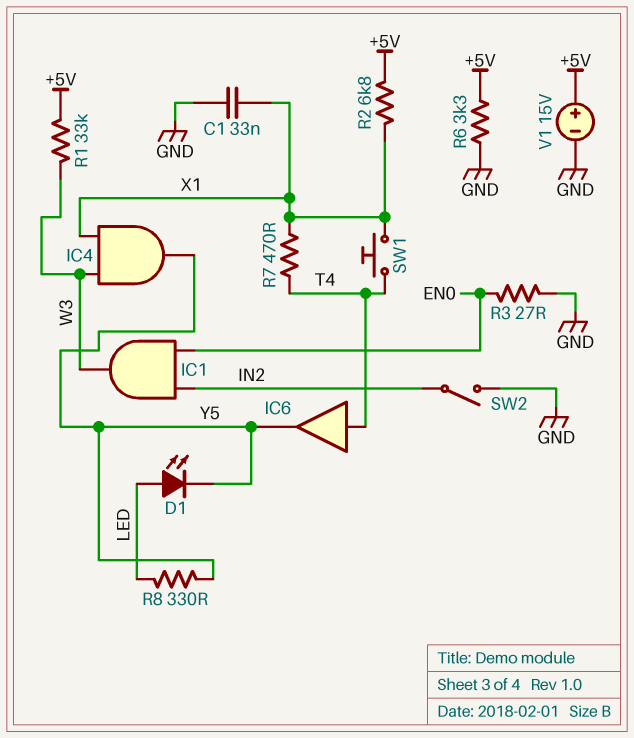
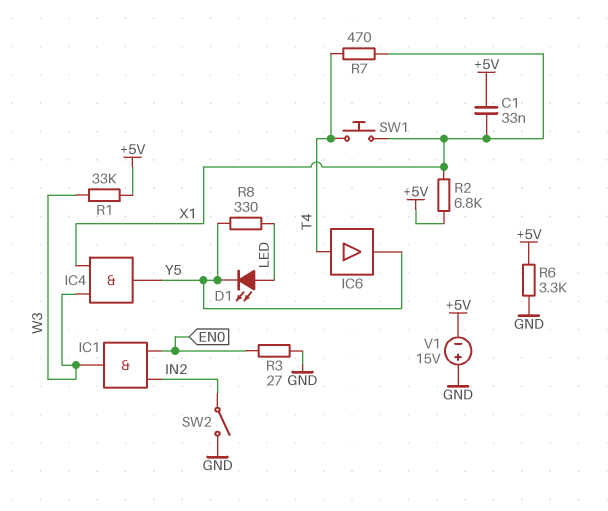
C1: 33nF (GND, X1) -> 33nF (+5V, X1)
V1: 15V (plus +5V, minus GND) -> 15V (plus GND, minus +5V)

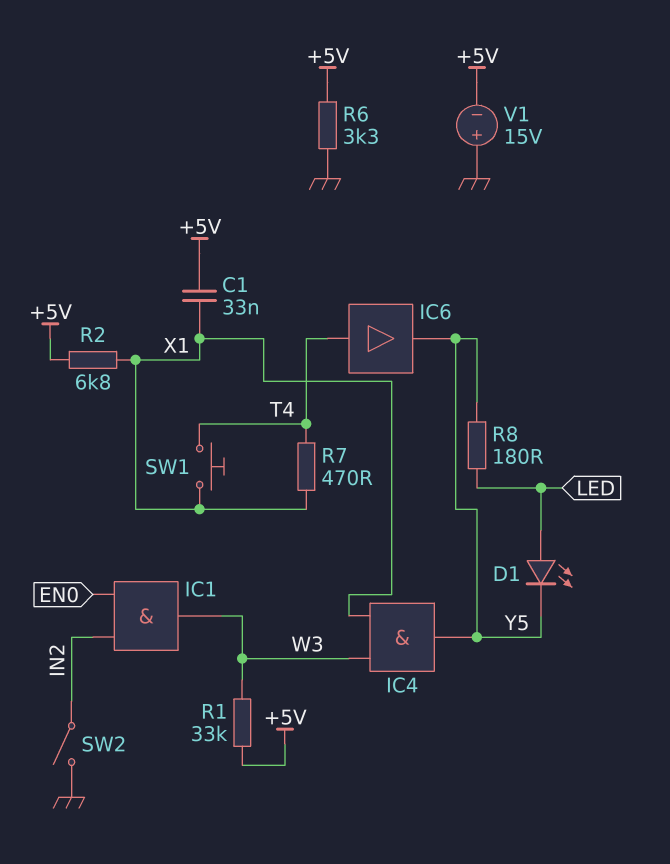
R3: 27 (EN0, GND) -> none
R8: 330 (LED, Y5) -> 180 (LED, Y5)

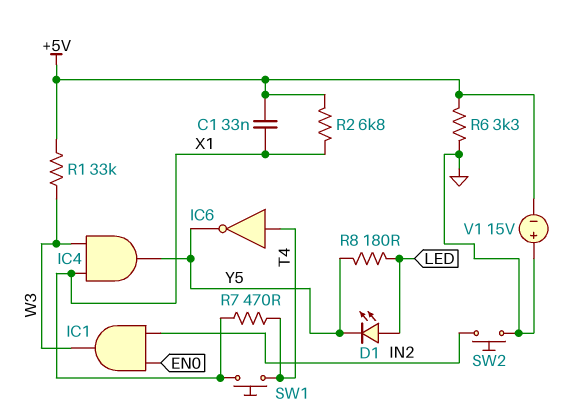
IC6: buffer (in T4, out Y5) -> NOT (in T4, out Y5)
SW2: switch (GND, IN2) -> button (GND, IN2)

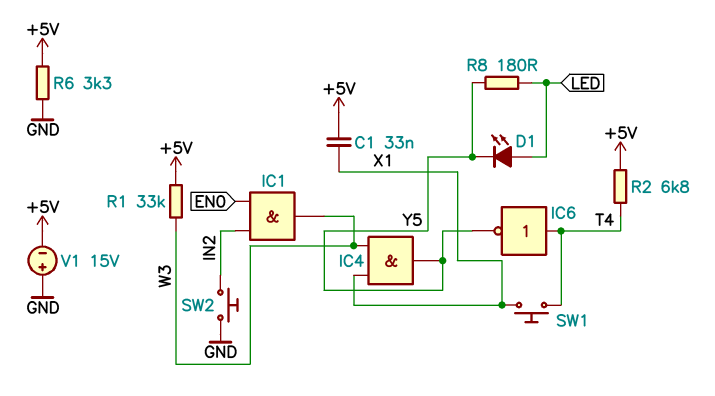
R2: 6.8k (+5V, X1) -> 6.8k (+5V, T4)
R7: 470 (T4, X1) -> none

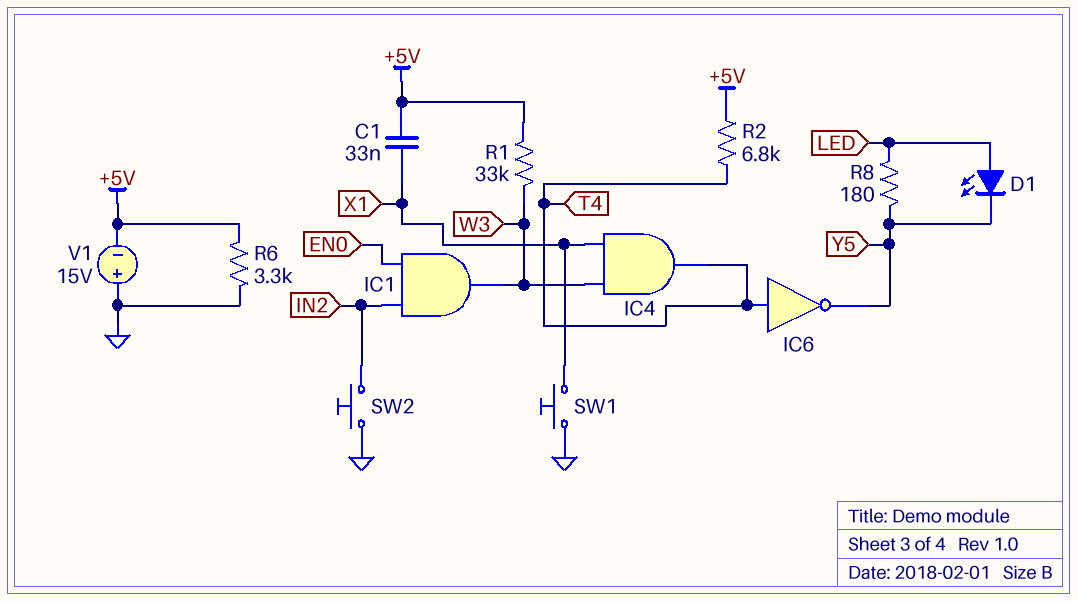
IC4: AND (in W3, in X1, out Y5) -> AND (in W3, in X1, out T4)
SW1: button (T4, X1) -> button (GND, X1)

